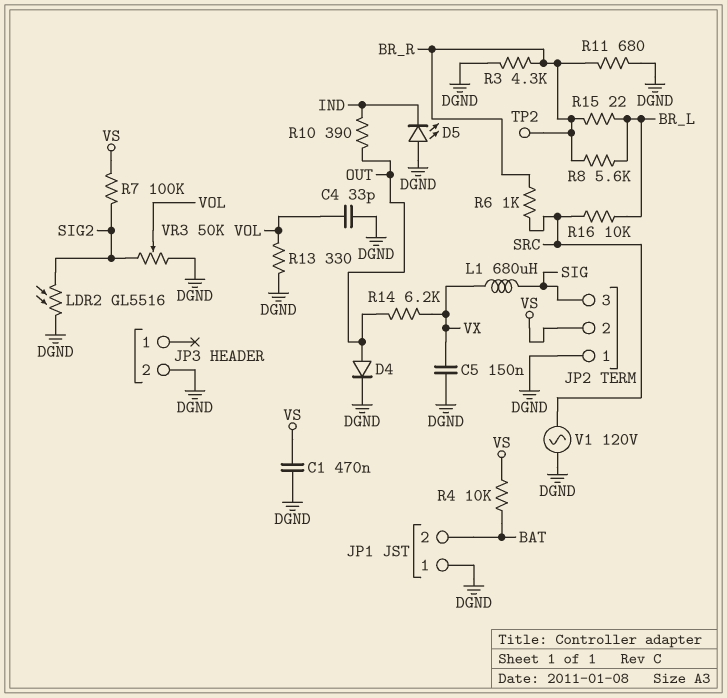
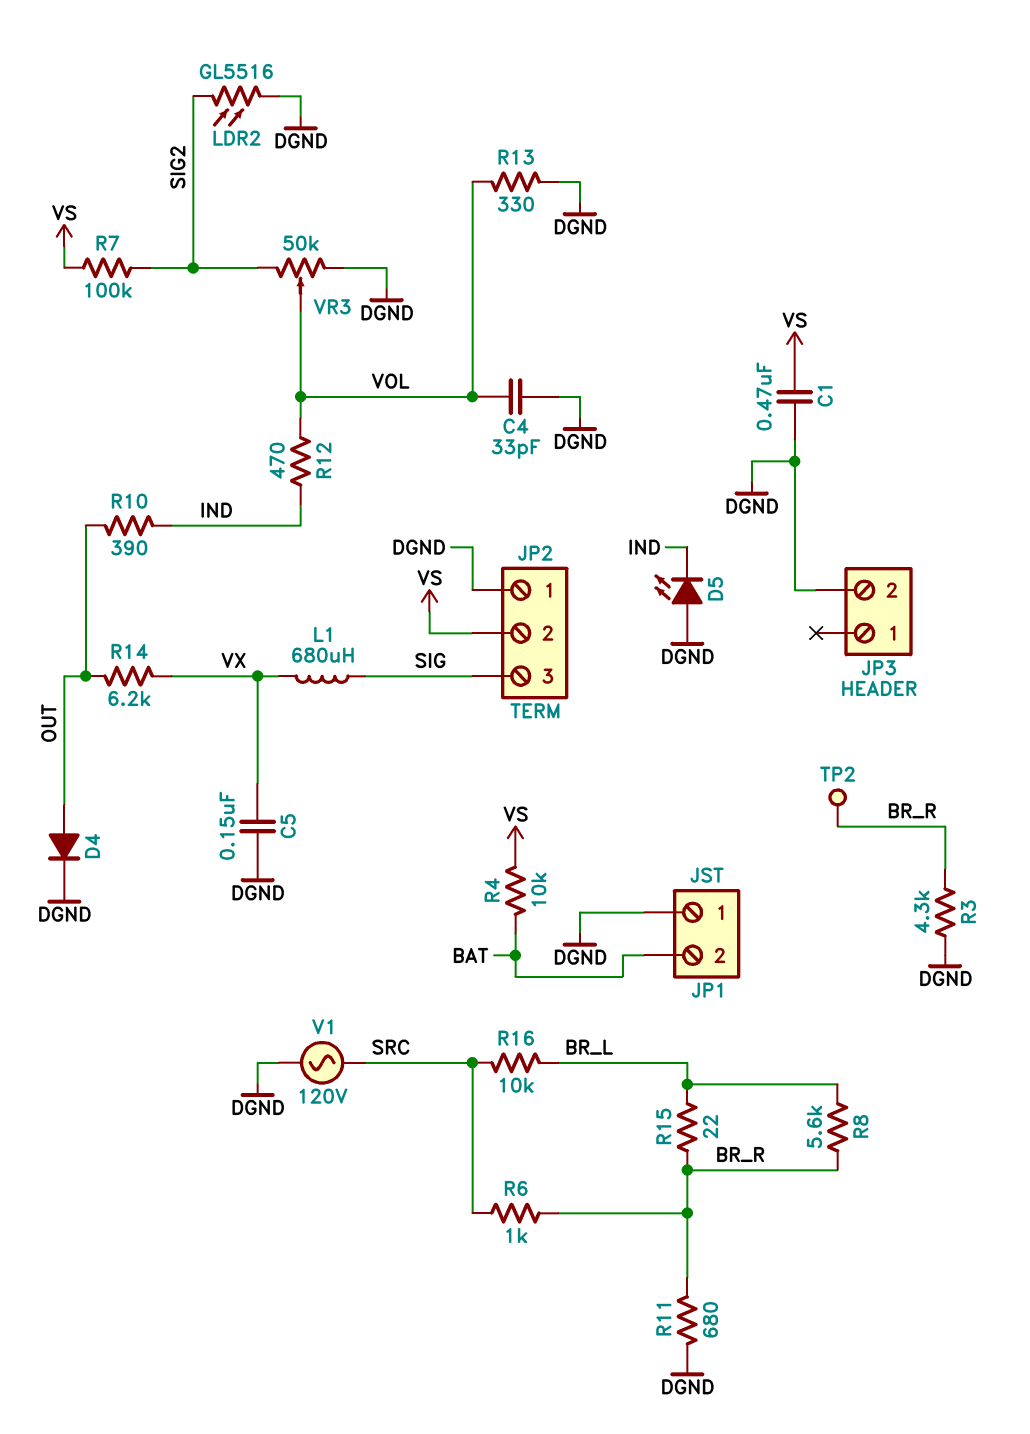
R12: none -> 470 (IND, VOL)

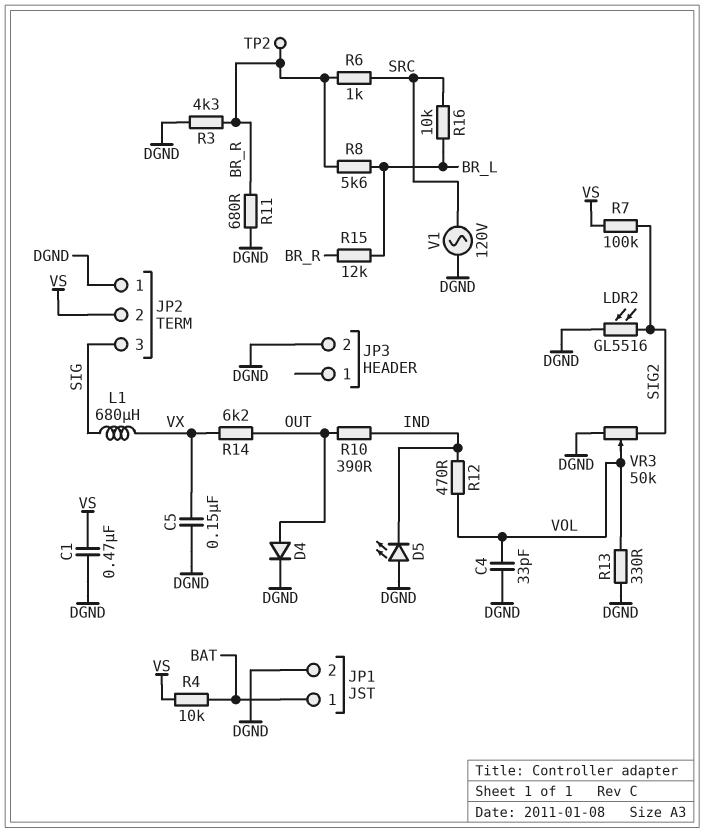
JP1 pin 1: DGND -> BAT
JP1 pin 2: BAT -> DGND
R15: 22 (BR_L, BR_R) -> 12k (BR_L, BR_R)

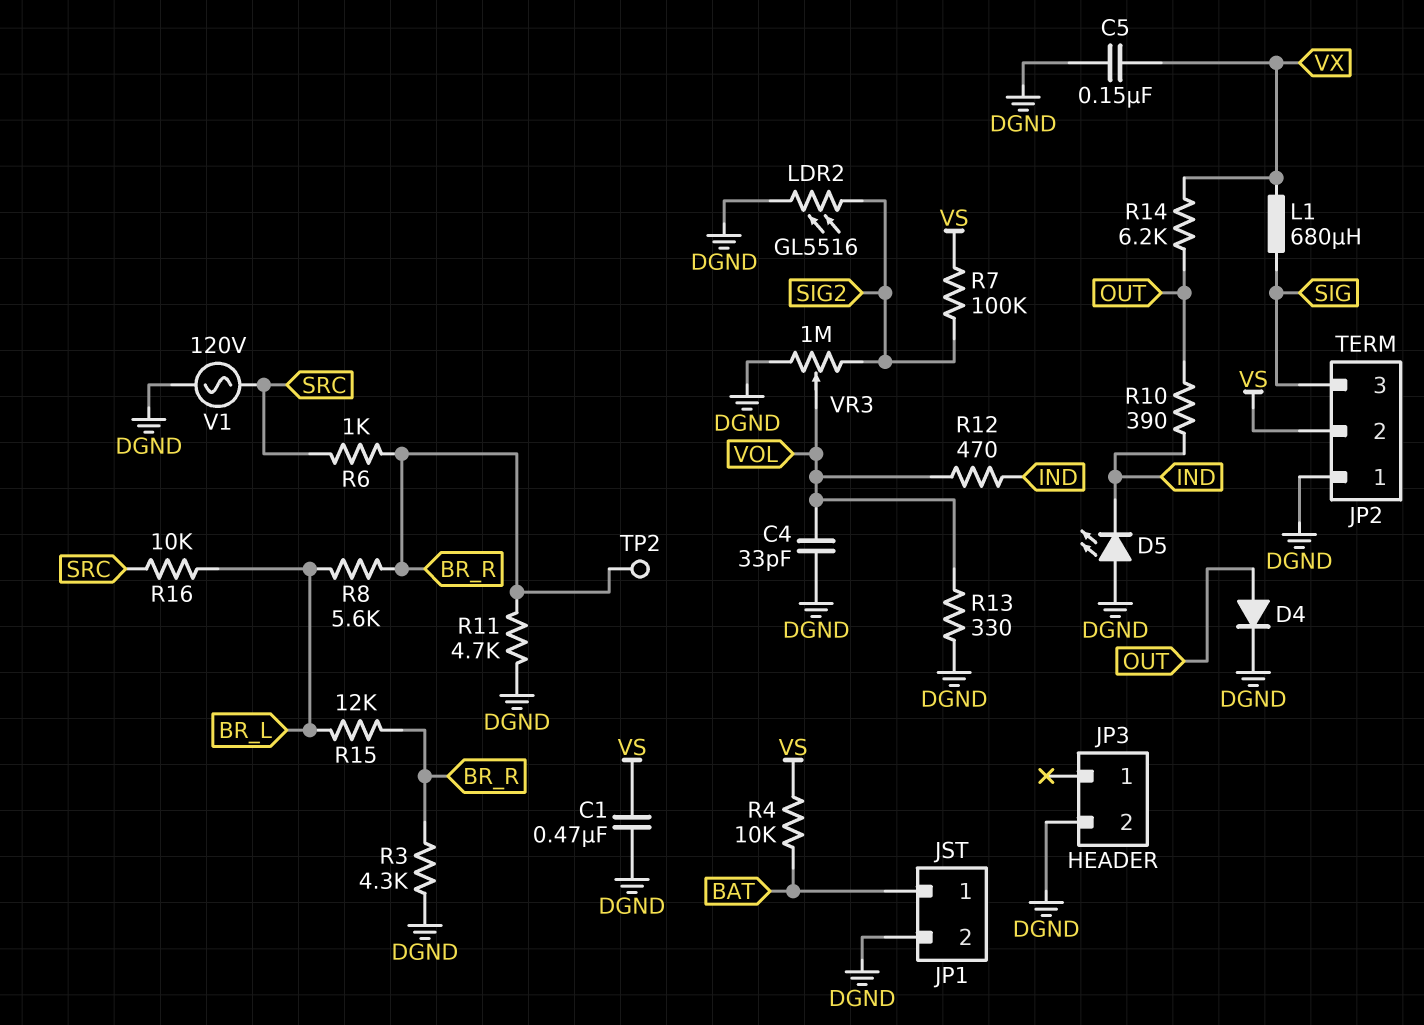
R11: 680 (BR_R, DGND) -> 4.7k (BR_R, DGND)
VR3: 50k (DGND, SIG2, wiper VOL) -> 1M (DGND, SIG2, wiper VOL)

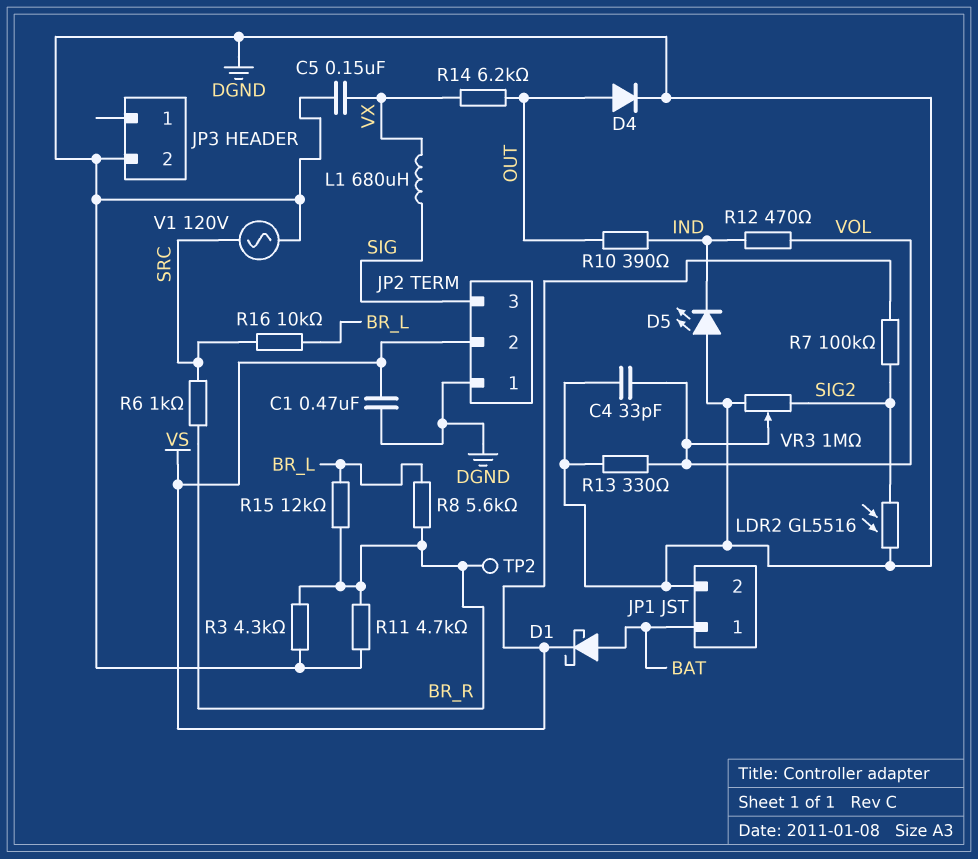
D1: none -> schottky (A BAT, K VS)
R4: 10k (BAT, VS) -> none

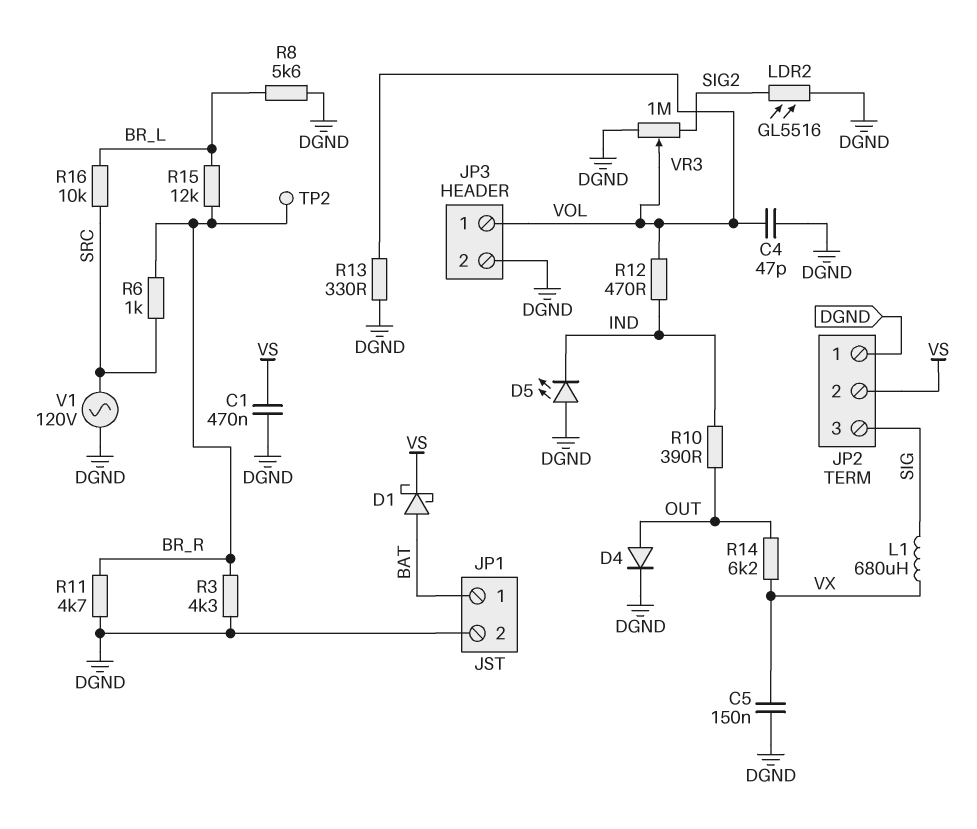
C4: 33pF (DGND, VOL) -> 47pF (DGND, VOL)
JP3 pin 1: none -> VOL
R7: 100k (SIG2, VS) -> none
R8: 5.6k (BR_L, BR_R) -> 5.6k (BR_L, DGND)

